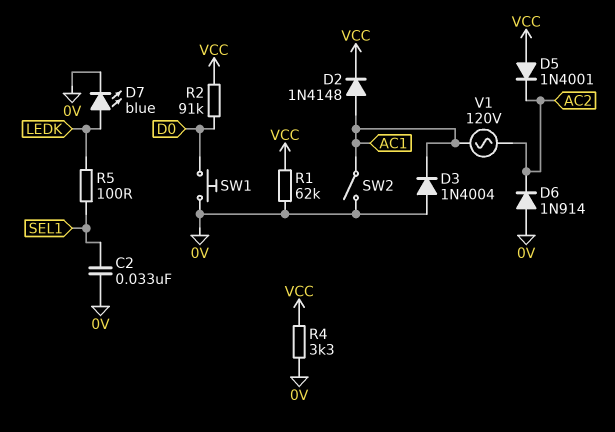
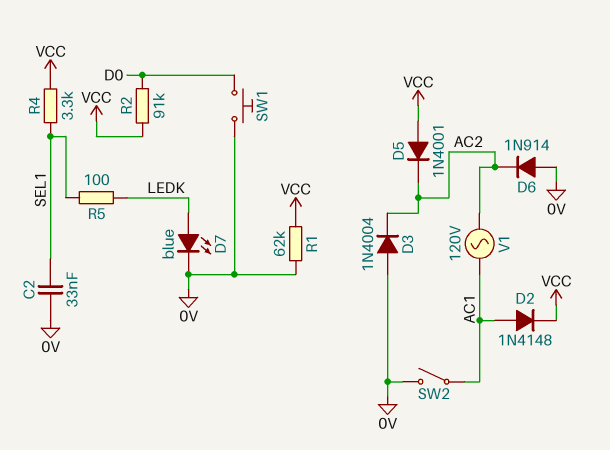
D3: diode 1N4004 (A 0V, K AC1) -> diode 1N4004 (A 0V, K AC2)
R4: 3.3k (0V, VCC) -> 3.3k (SEL1, VCC)

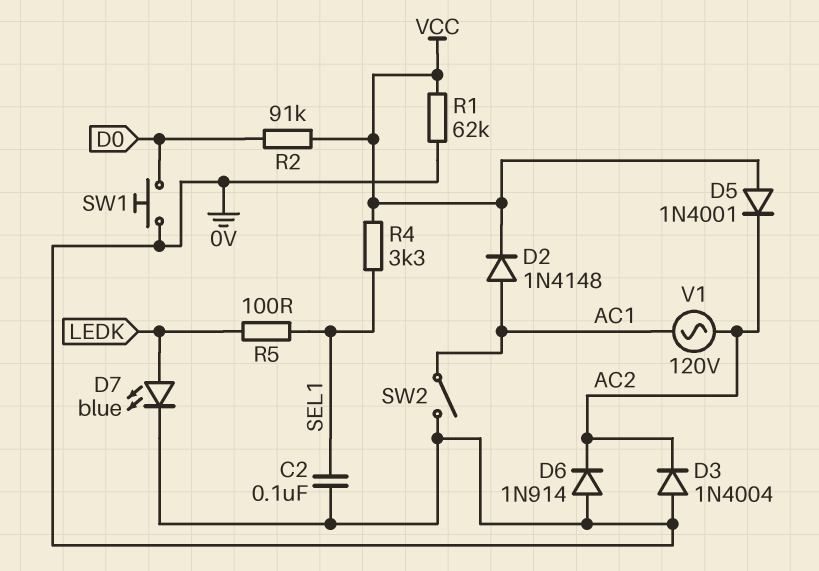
C2: 33nF (0V, SEL1) -> 100nF (0V, SEL1)

